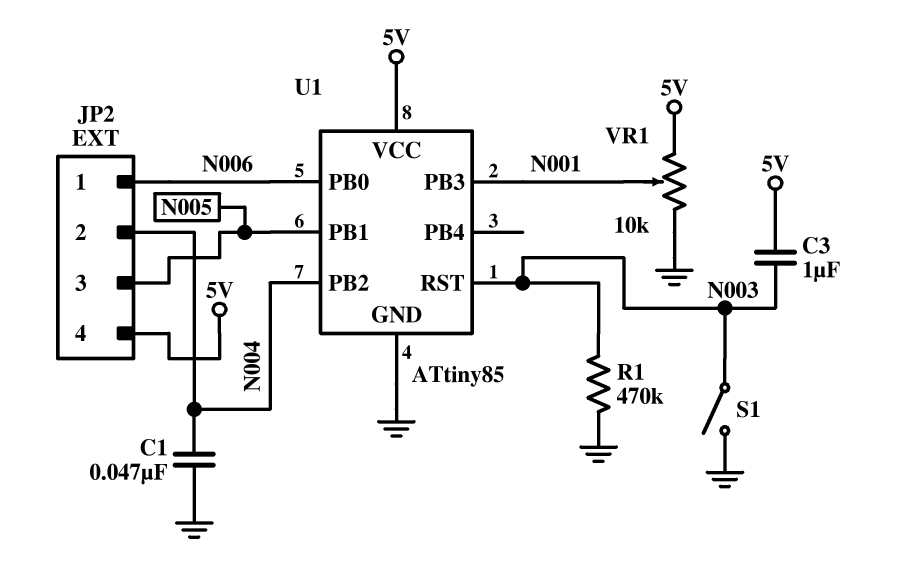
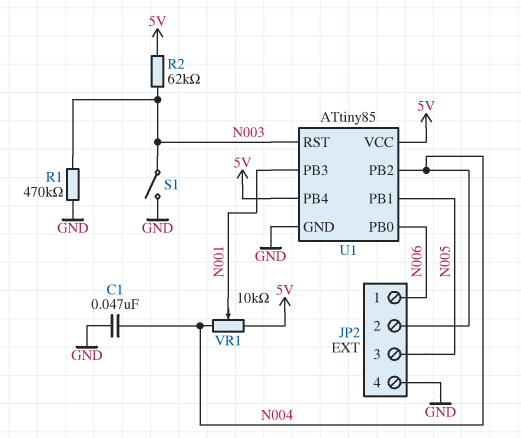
C3: 1uF (5V, N003) -> none
JP2 pin 4: 5V -> GND
R2: none -> 62k (5V, N003)
U1 pin PB4: none -> 5V
VR1: 10k (5V, GND, wiper N001) -> 10k (5V, N004, wiper N001)

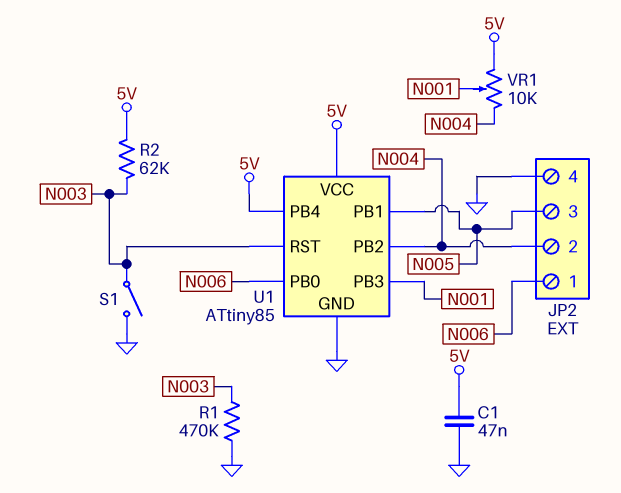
C1: 47nF (GND, N004) -> 47nF (5V, GND)

